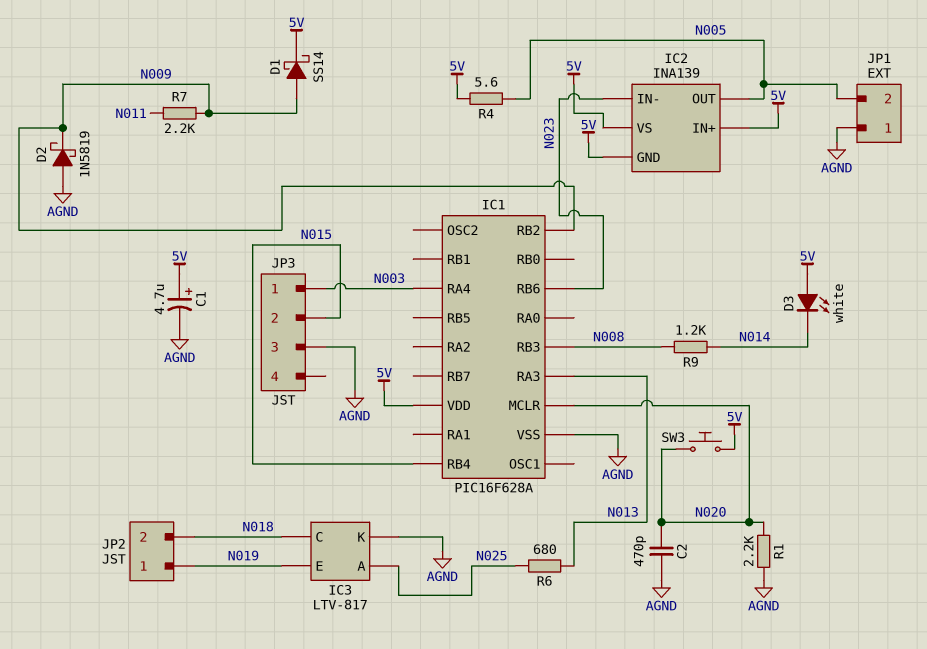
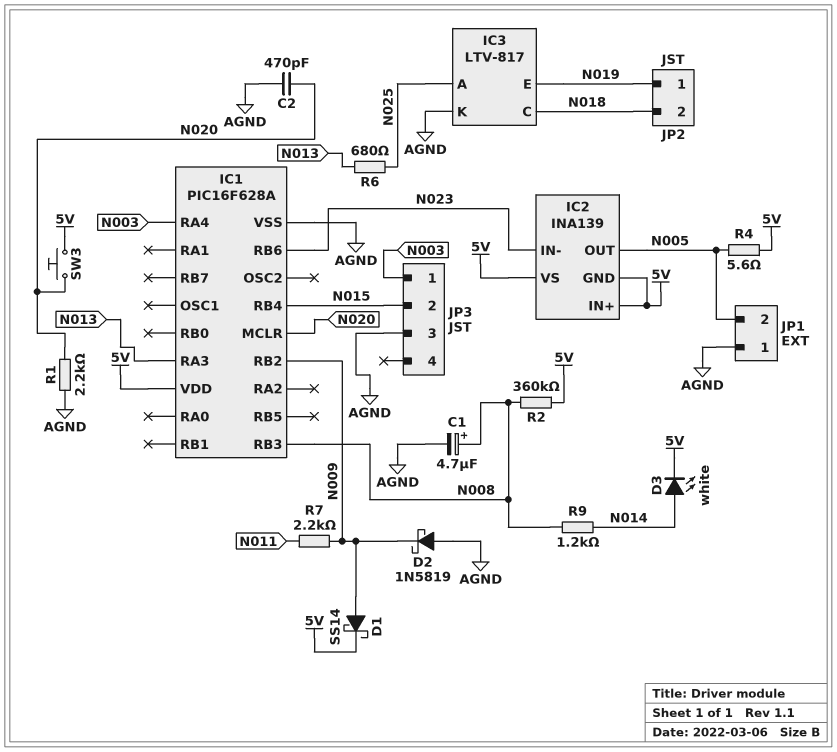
C1: 4.7uF (plus 5V, minus AGND) -> 4.7uF (plus N008, minus AGND)
D3: LED white (A 5V, K N014) -> LED white (A N014, K 5V)
R2: none -> 360k (5V, N008)

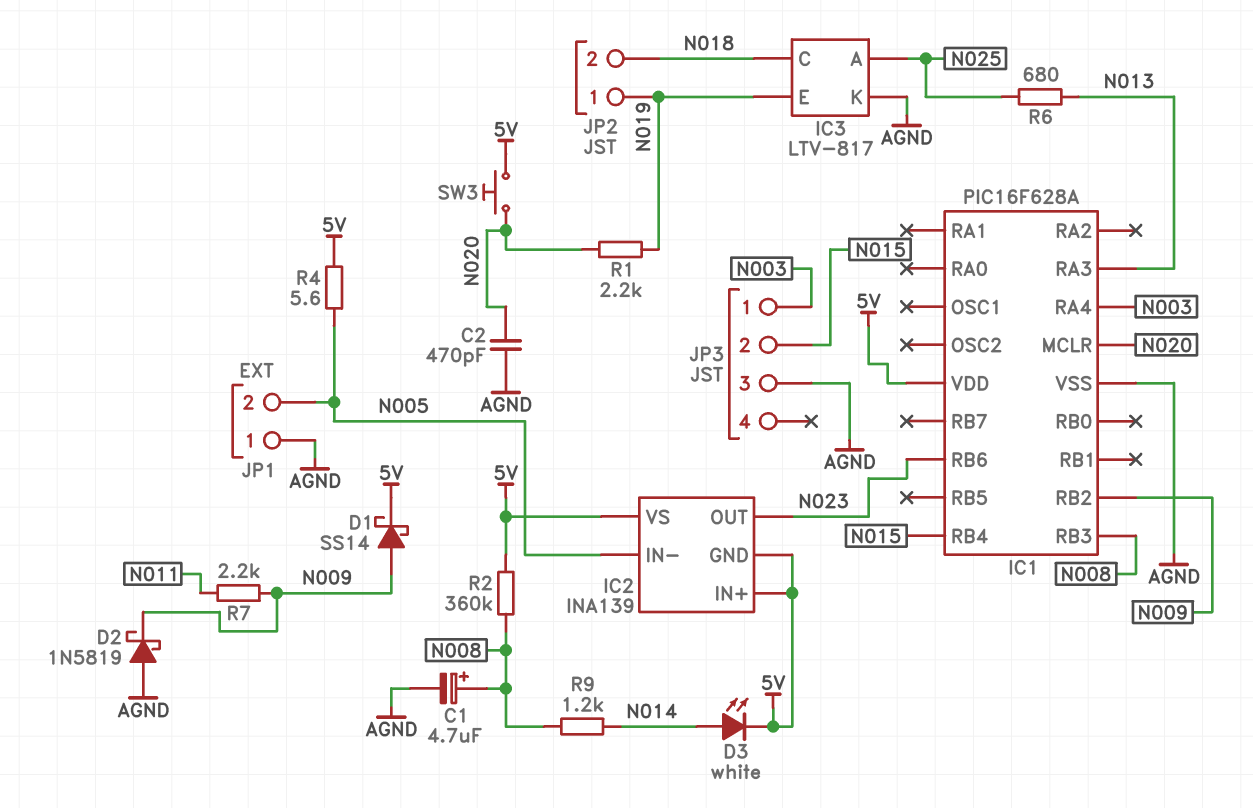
IC2 pin IN-: N023 -> N005
IC2 pin OUT: N005 -> N023
R1: 2.2k (AGND, N020) -> 2.2k (N019, N020)

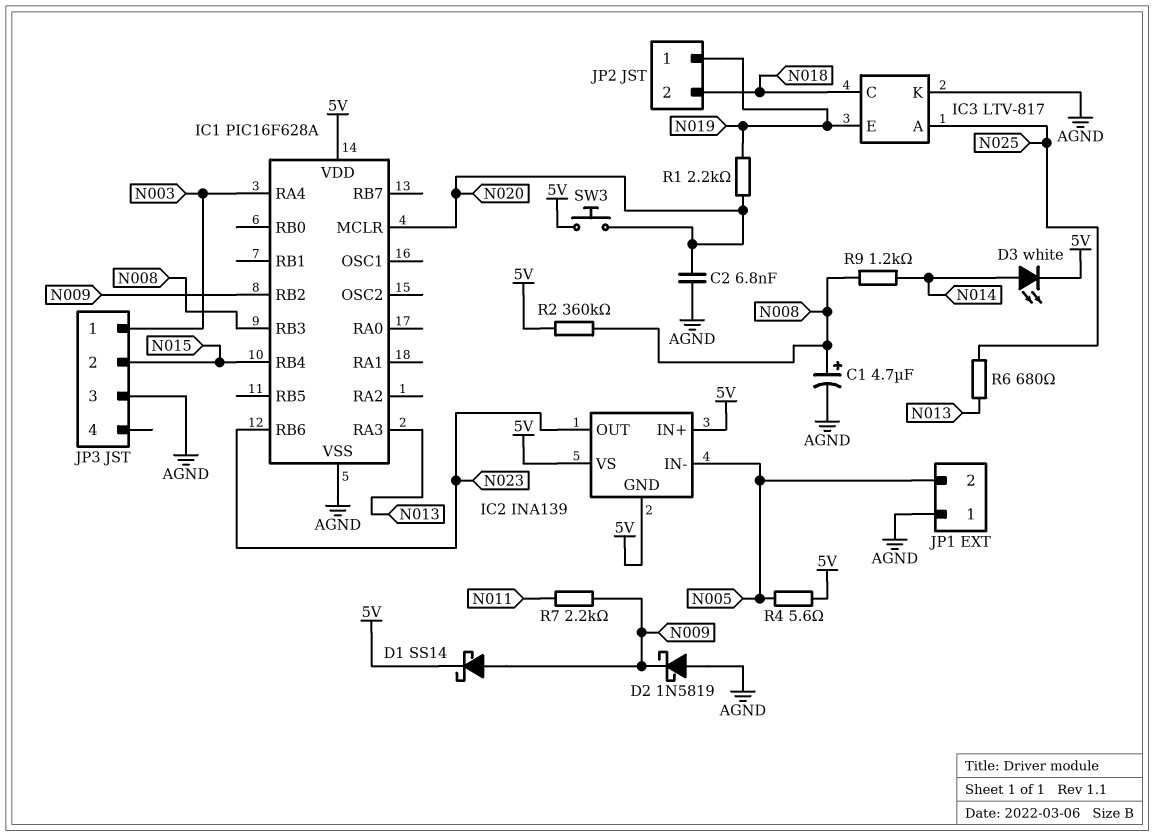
C2: 470pF (AGND, N020) -> 6.8nF (AGND, N020)

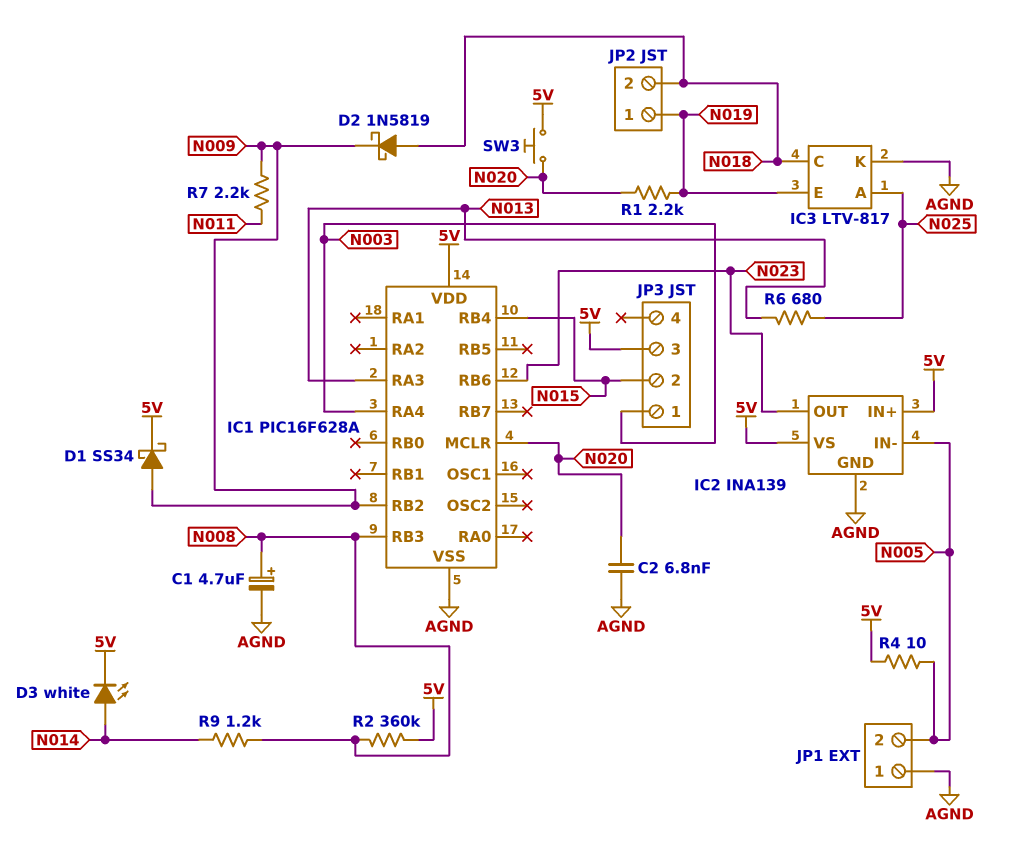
D1: schottky SS14 (A N009, K 5V) -> schottky SS34 (A N009, K 5V)
D2: schottky 1N5819 (A AGND, K N009) -> schottky 1N5819 (A N018, K N009)
IC2 pin GND: 5V -> AGND
JP3 pin 3: AGND -> 5V
R4: 5.6 (5V, N005) -> 10 (5V, N005)

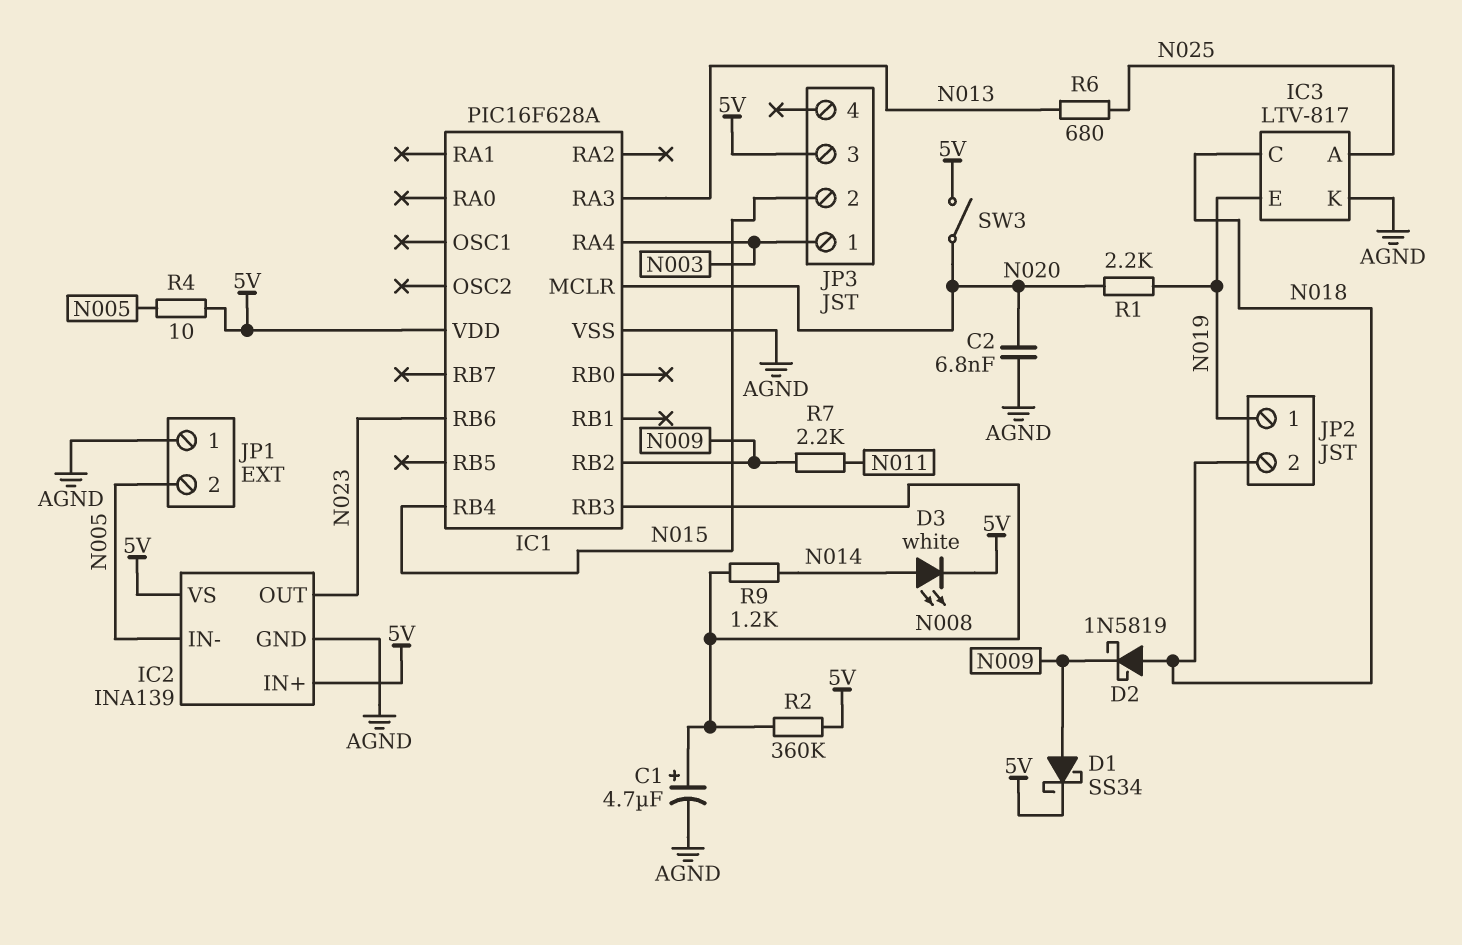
SW3: button (5V, N020) -> switch (5V, N020)

